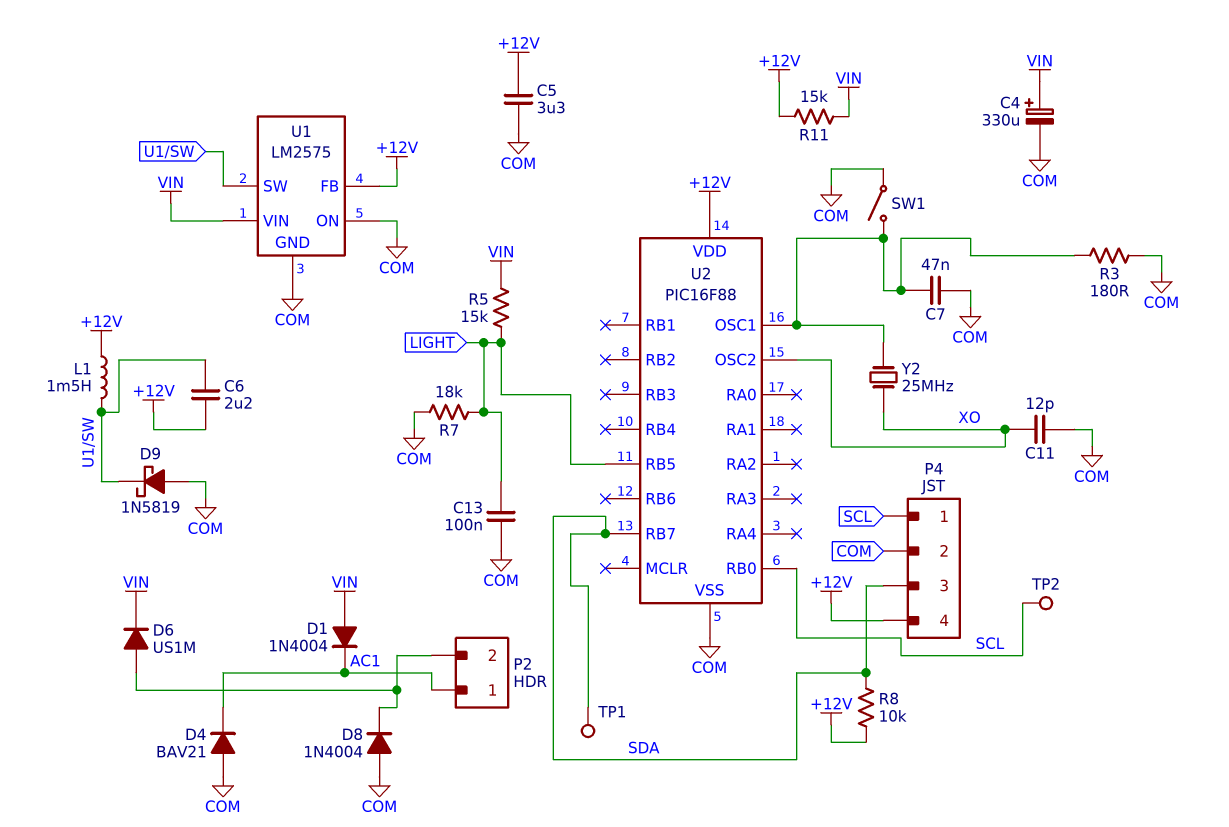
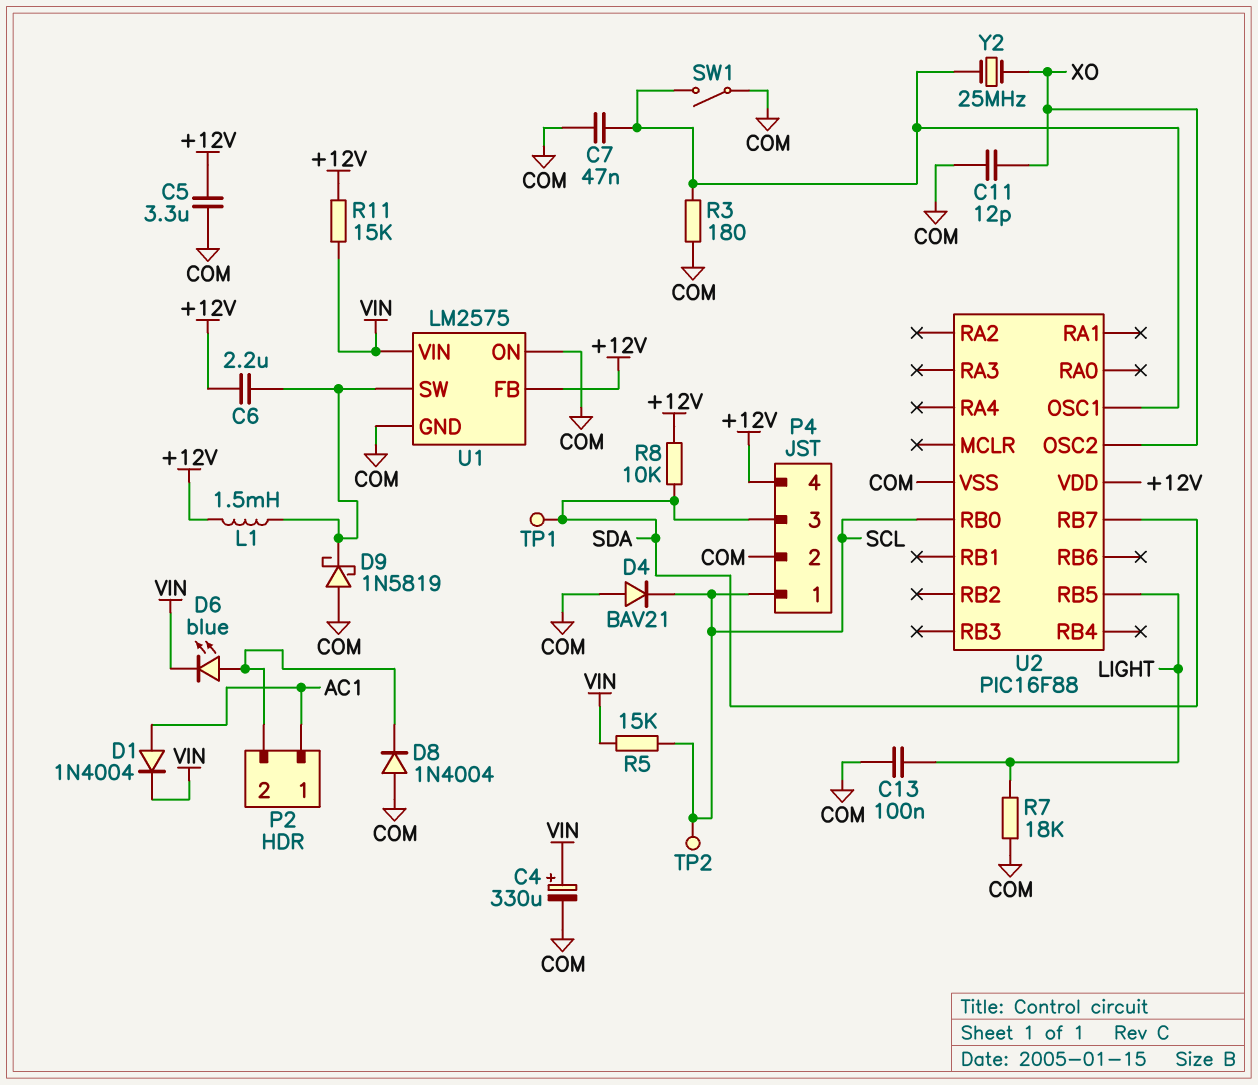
D1: diode 1N4004 (A VIN, K AC1) -> diode 1N4004 (A AC1, K VIN)
D4: diode BAV21 (A COM, K AC1) -> diode BAV21 (A COM, K SCL)
D6: diode US1M (A P2/2, K VIN) -> LED blue (A P2/2, K VIN)
R5: 15k (LIGHT, VIN) -> 15k (SCL, VIN)

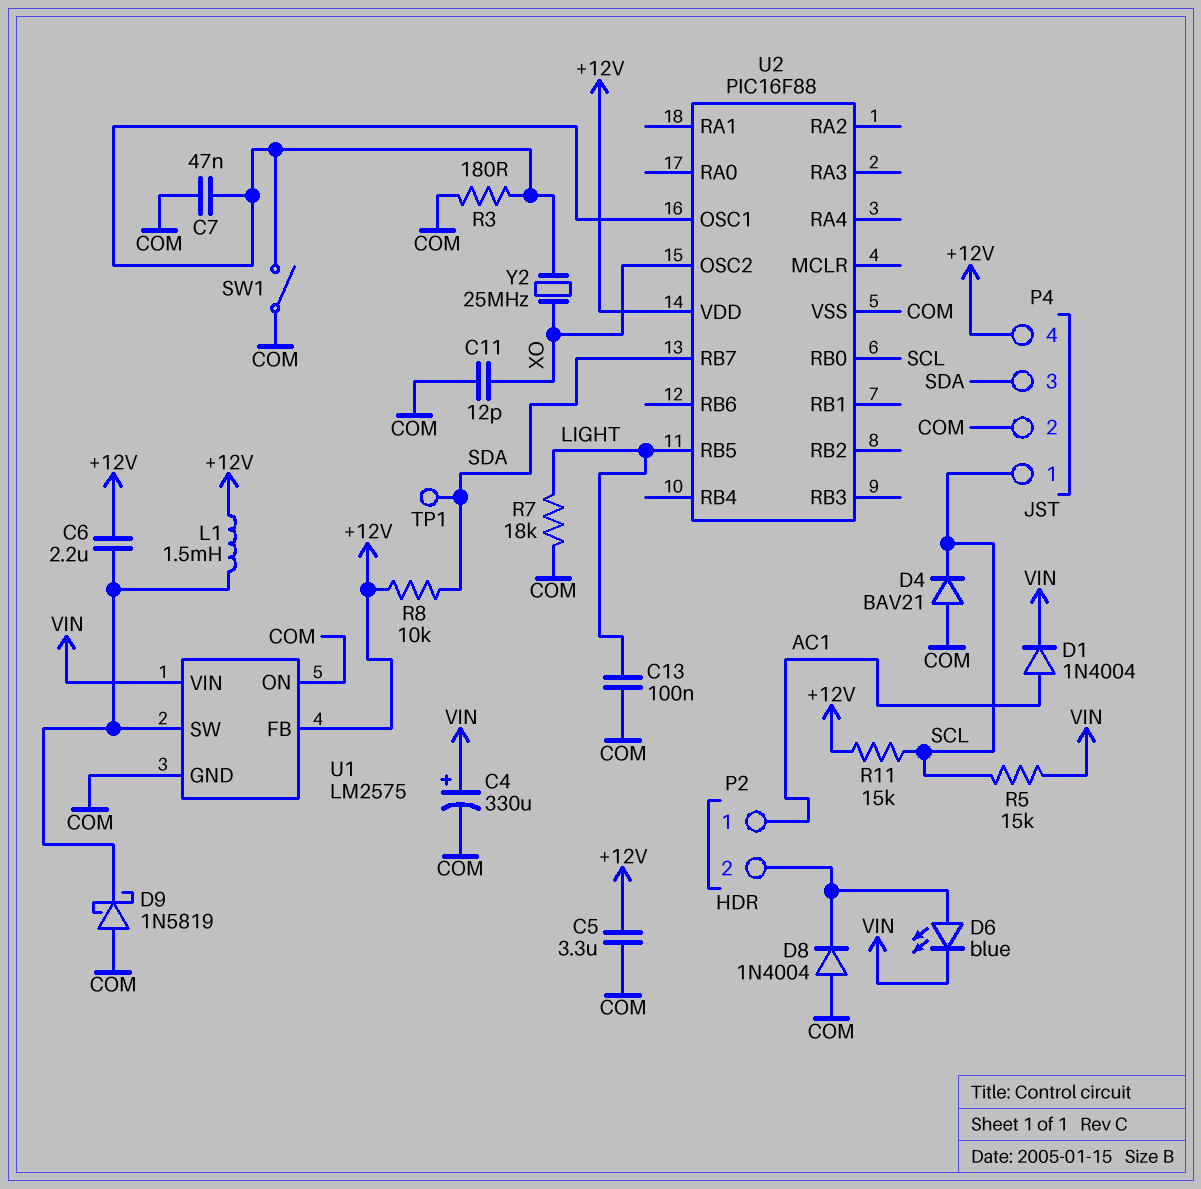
R11: 15k (+12V, VIN) -> 15k (+12V, SCL)
TP2: test point (SCL) -> none

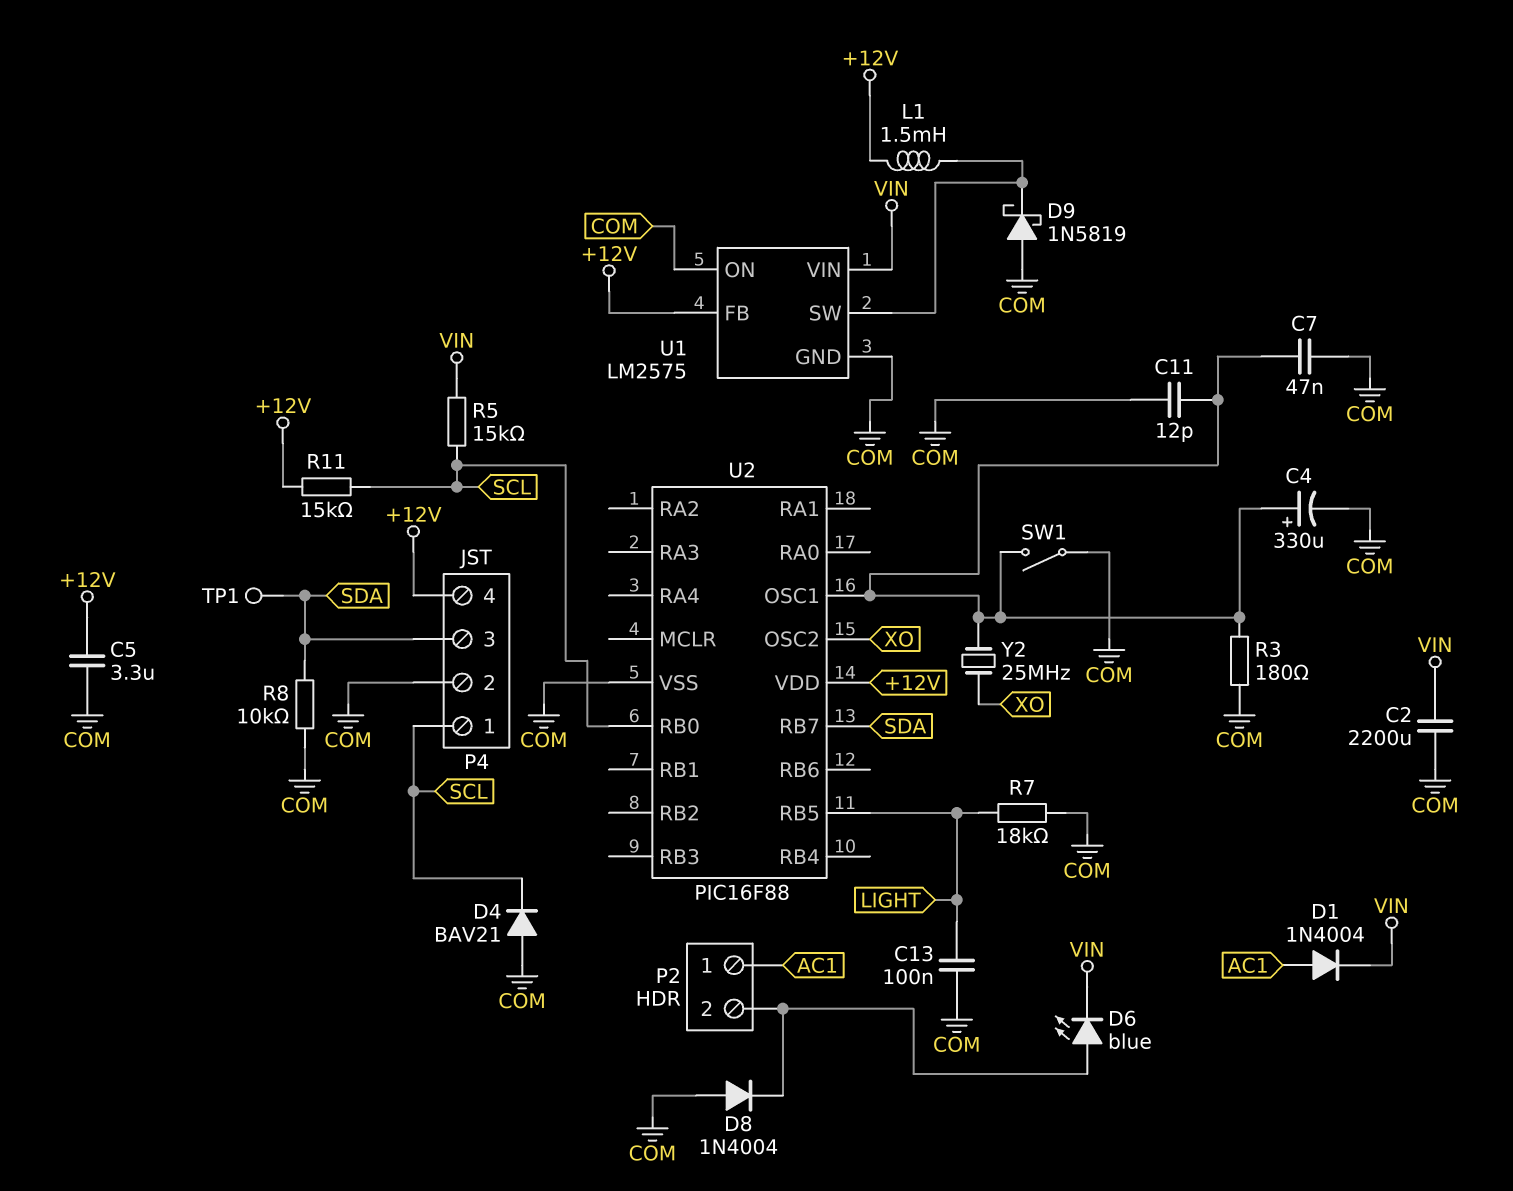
C2: none -> 2200uF (COM, VIN)
C4: 330uF (plus VIN, minus COM) -> 330uF (plus U2/OSC1, minus COM)
C6: 2.2uF (+12V, U1/SW) -> none
C11: 12pF (COM, XO) -> 12pF (COM, U2/OSC1)
R8: 10k (+12V, SDA) -> 10k (COM, SDA)

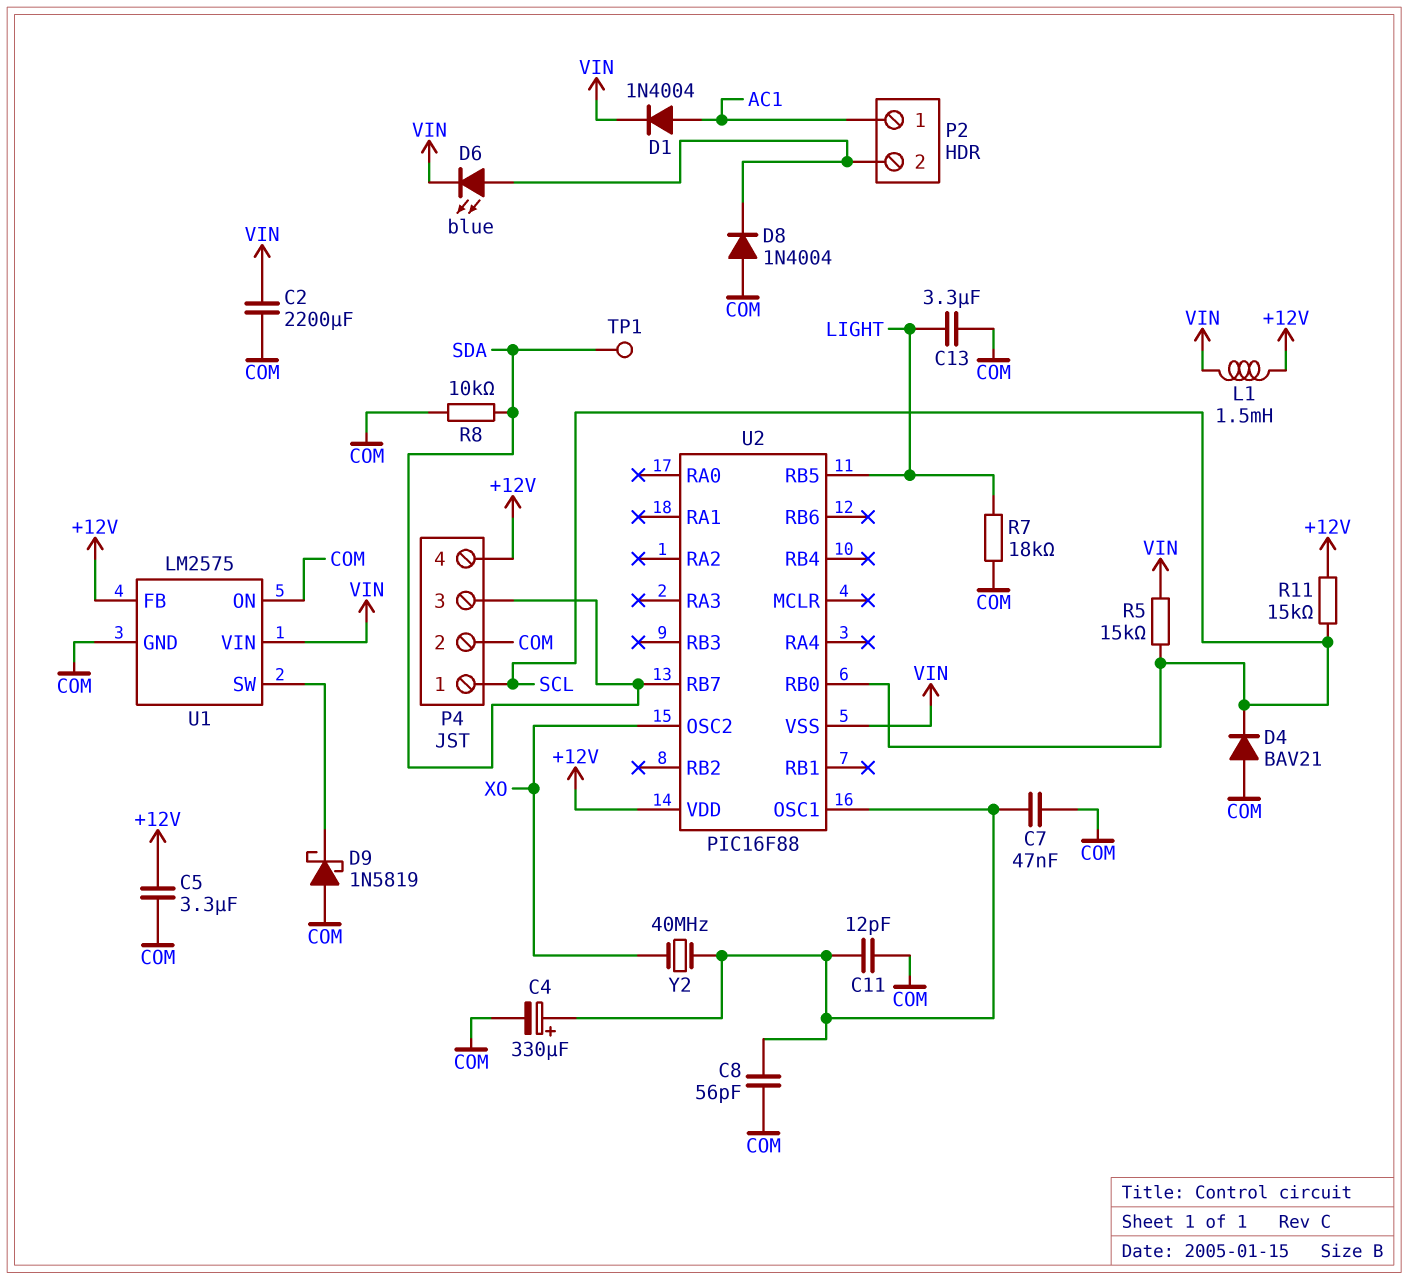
C8: none -> 56pF (COM, U2/OSC1)
C13: 100nF (COM, LIGHT) -> 3.3uF (COM, LIGHT)
L1: 1.5mH (+12V, U1/SW) -> 1.5mH (+12V, VIN)
R3: 180 (COM, U2/OSC1) -> none
SW1: switch (COM, U2/OSC1) -> none
U2 pin VSS: COM -> VIN
Y2: 25MHz (U2/OSC1, XO) -> 40MHz (U2/OSC1, XO)

